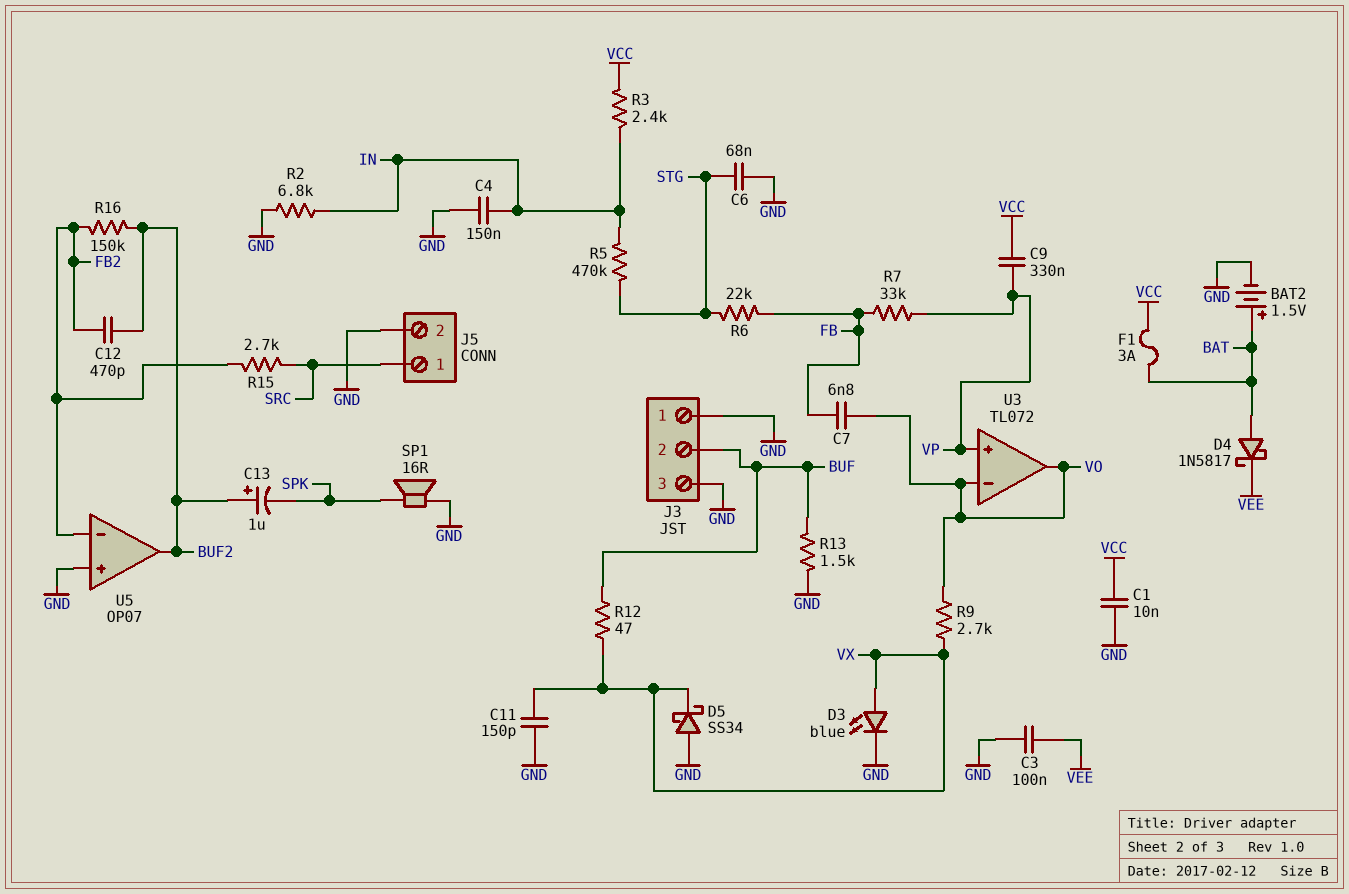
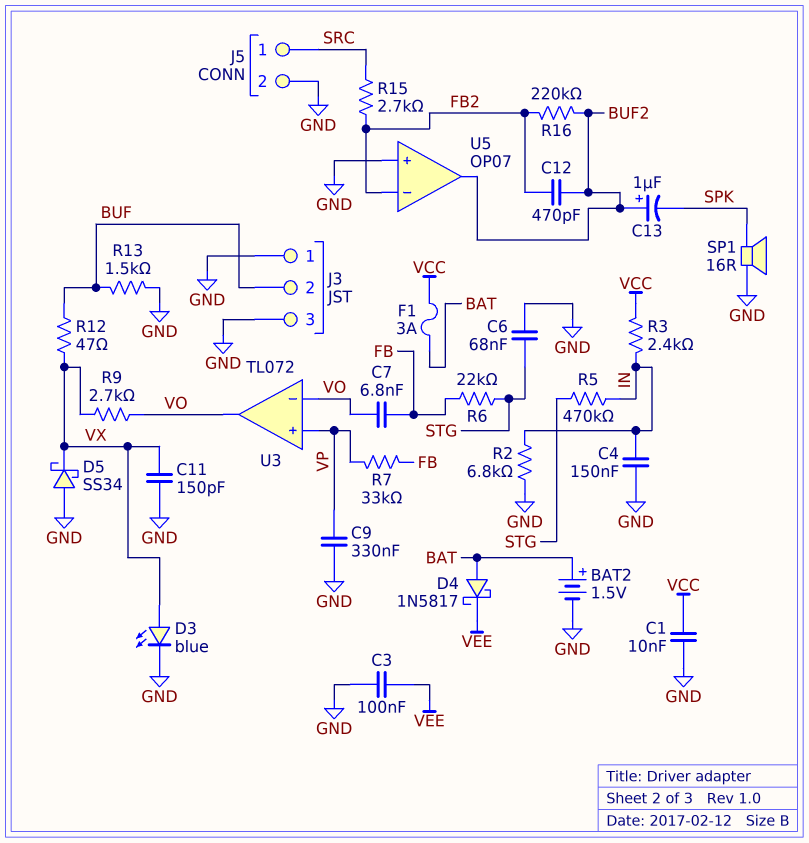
C9: 330nF (VCC, VP) -> 330nF (GND, VP)
R16: 150k (BUF2, FB2) -> 220k (BUF2, FB2)

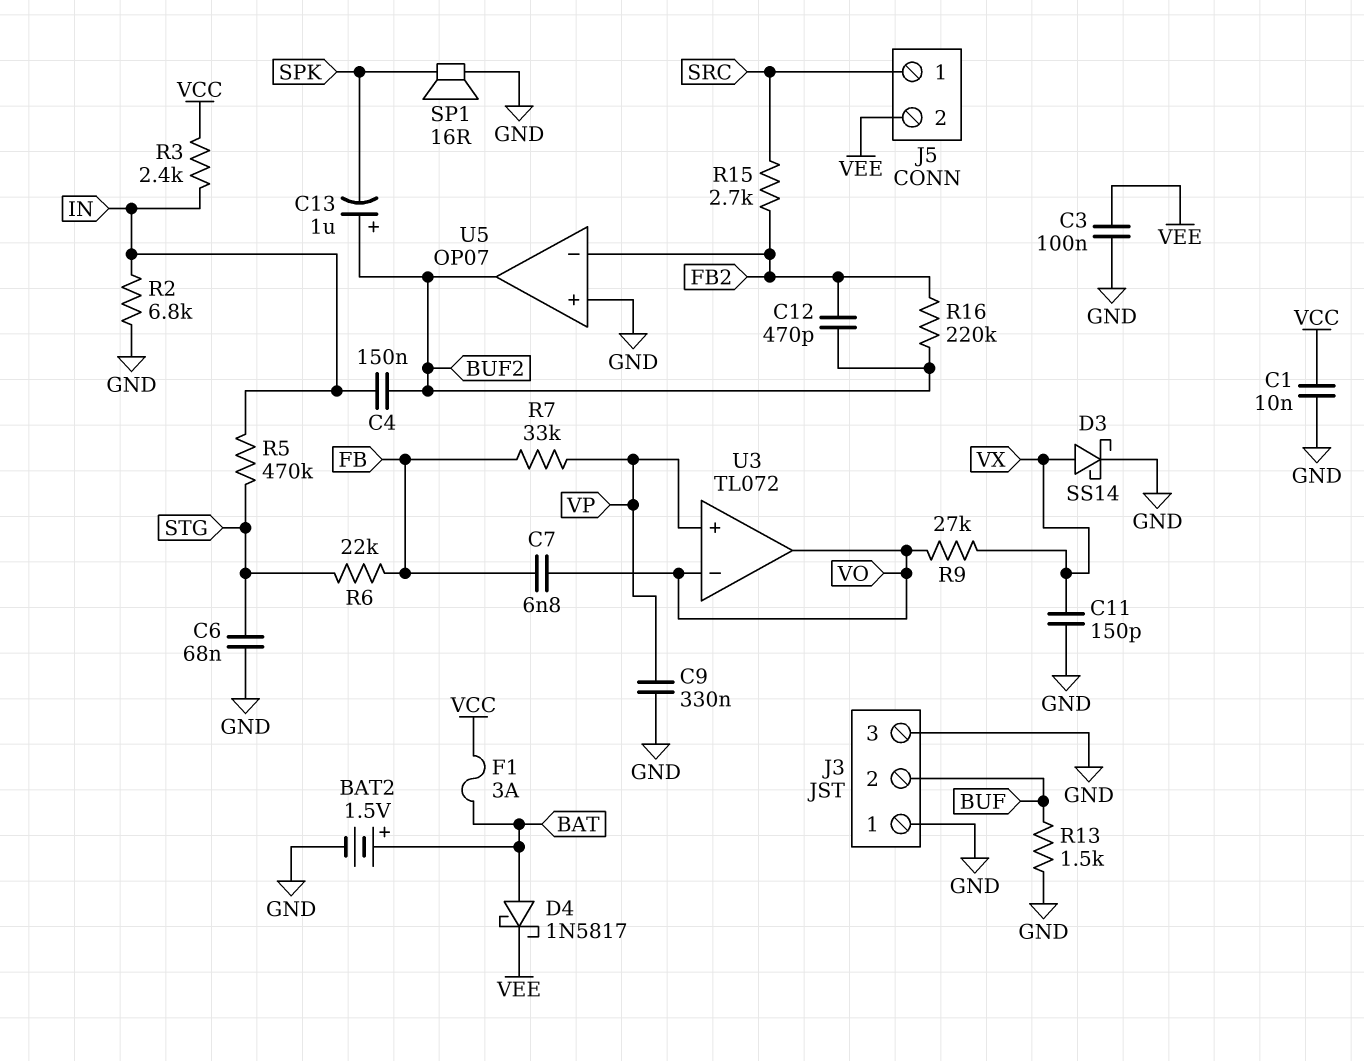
C4: 150nF (GND, IN) -> 150nF (BUF2, IN)
D3: LED blue (A VX, K GND) -> schottky SS14 (A VX, K GND)
D5: schottky SS34 (A GND, K VX) -> none
J5 pin 2: GND -> VEE
R9: 2.7k (VO, VX) -> 27k (VO, VX)
R12: 47 (BUF, VX) -> none

